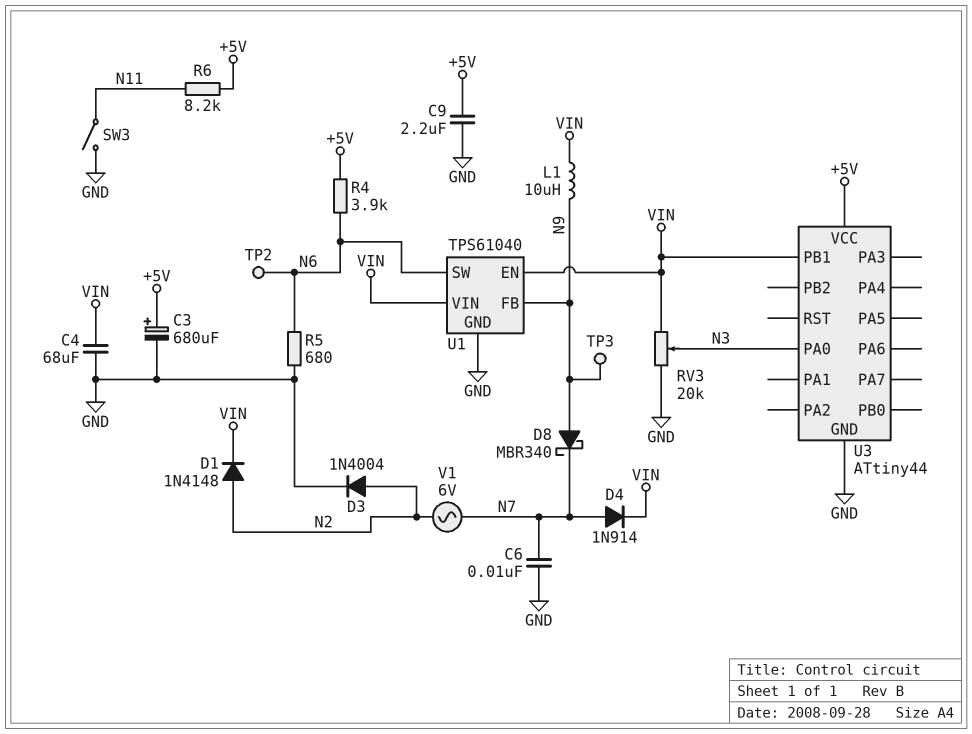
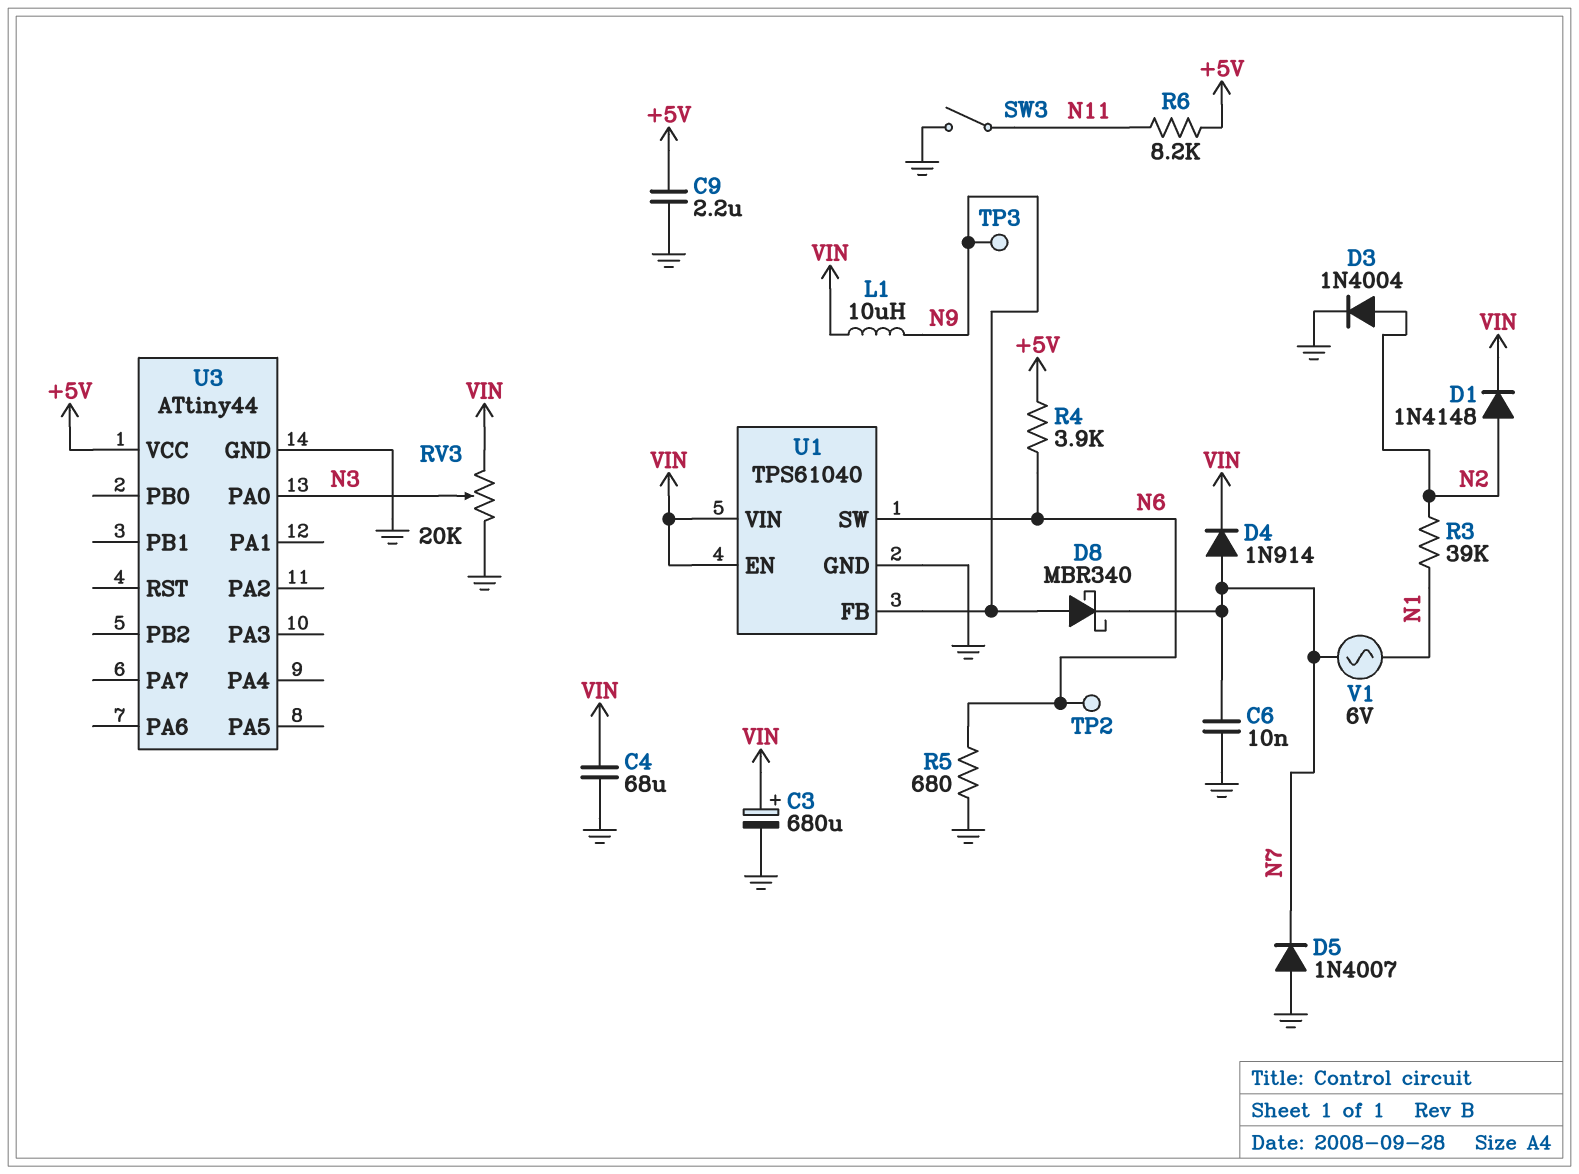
C3: 680uF (plus +5V, minus GND) -> 680uF (plus VIN, minus GND)
D5: none -> diode 1N4007 (A GND, K N7)
R3: none -> 39k (N1, N2)
U3 pin PB1: VIN -> none
V1: AC 6V (N2, N7) -> AC 6V (N1, N7)

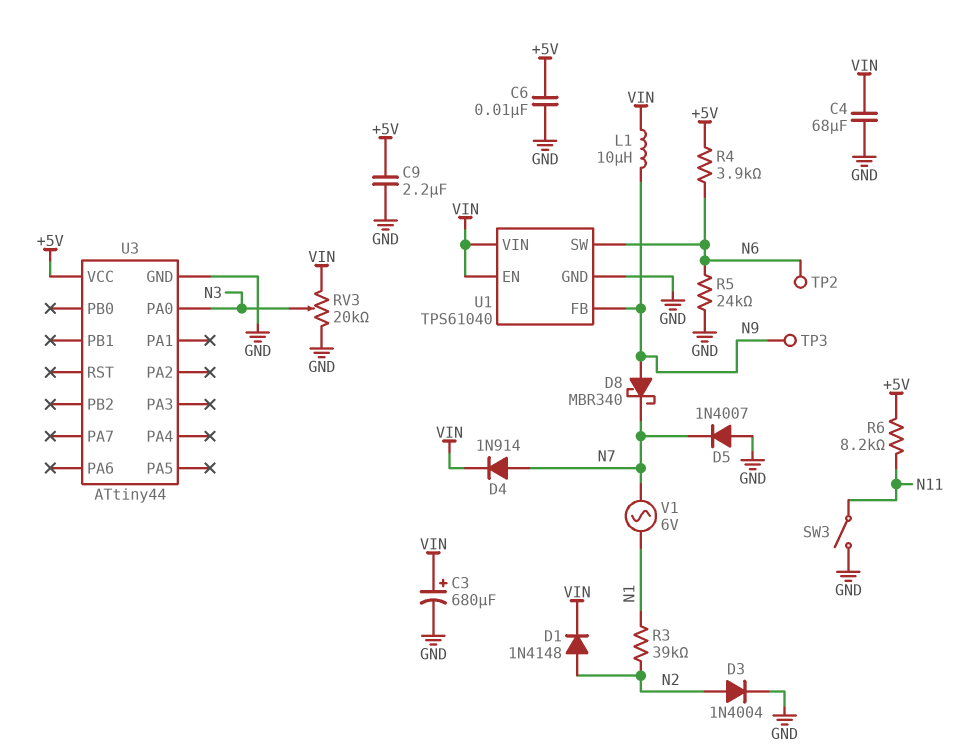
C6: 10nF (GND, N7) -> 10nF (+5V, GND)
R5: 680 (GND, N6) -> 24k (GND, N6)

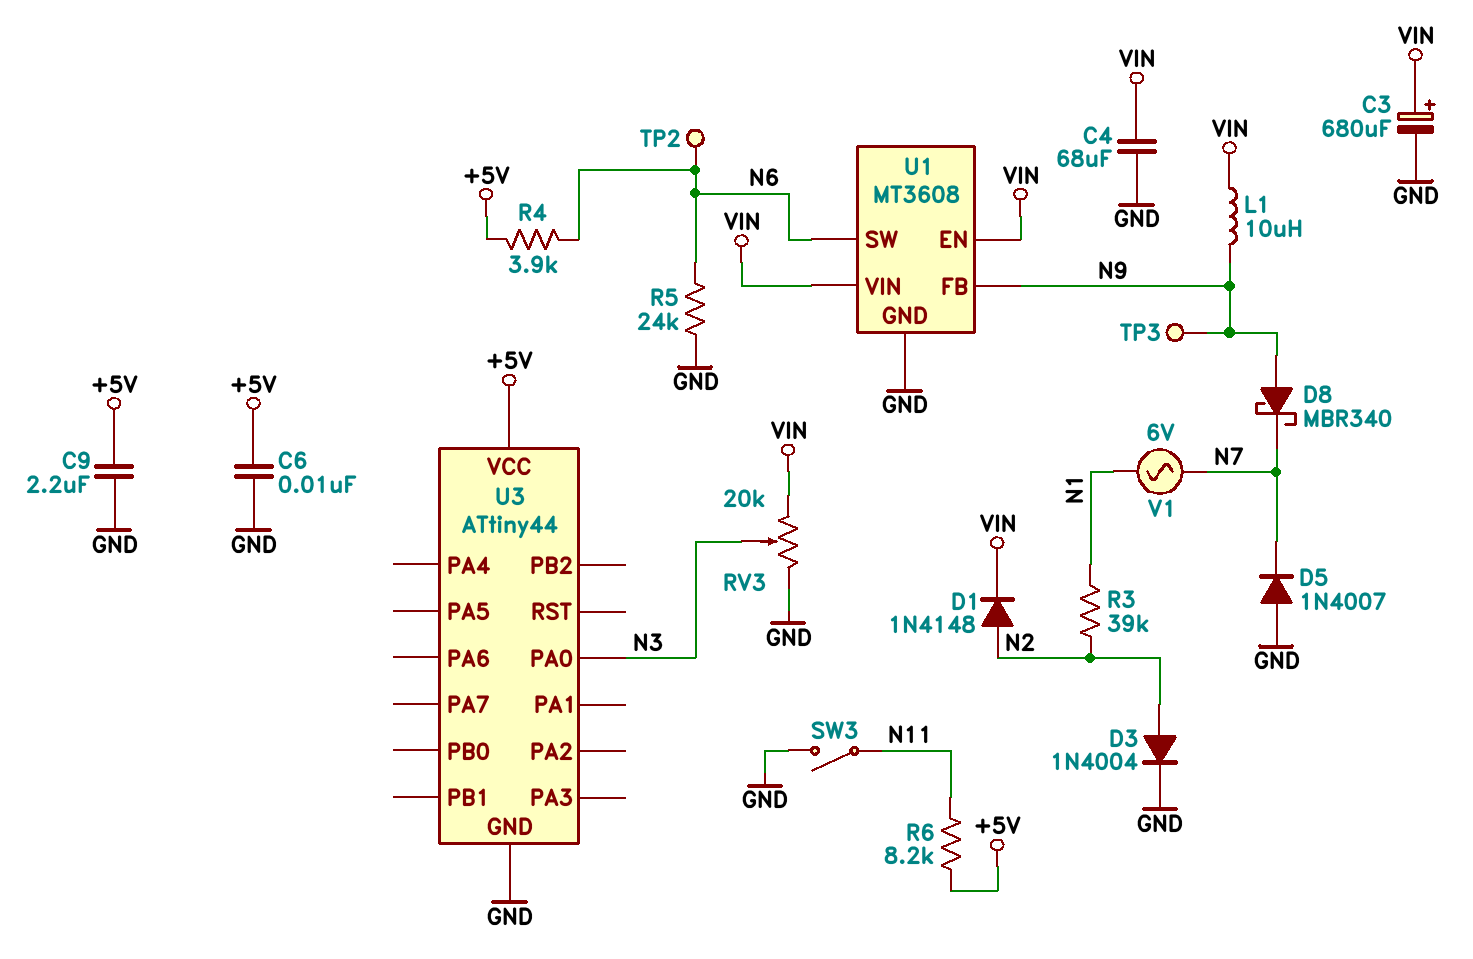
D4: diode 1N914 (A N7, K VIN) -> none
U1: TPS61040 -> MT3608

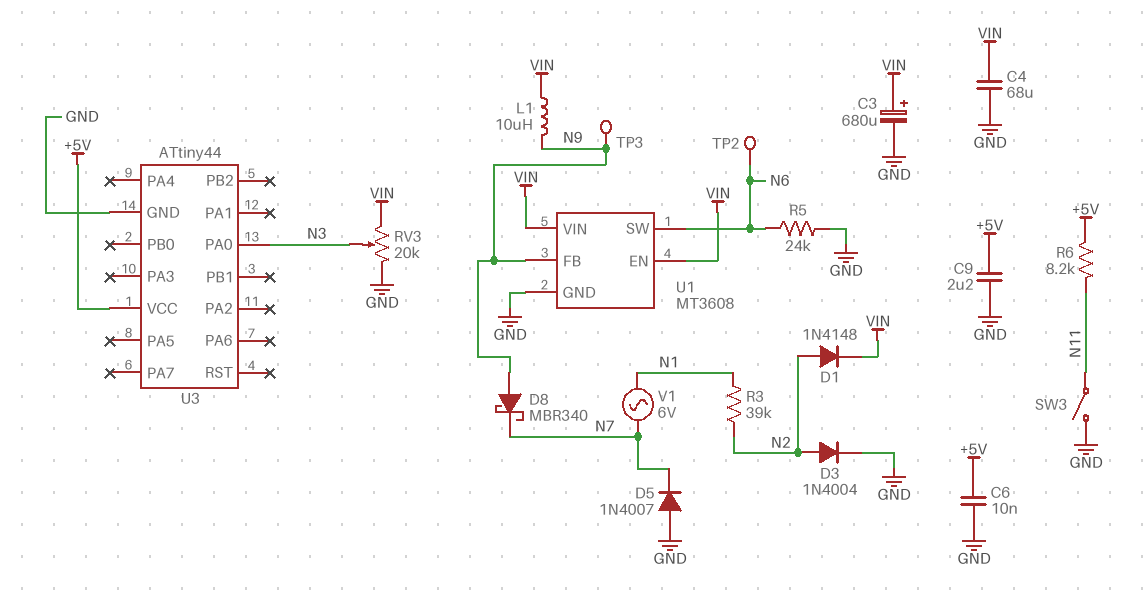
R4: 3.9k (+5V, N6) -> none

